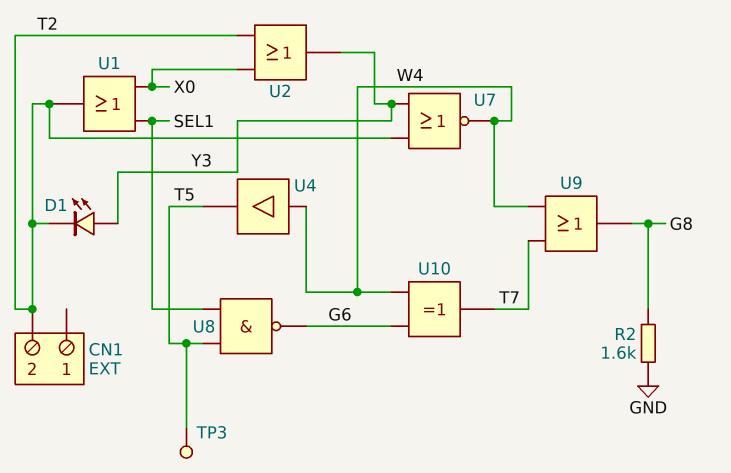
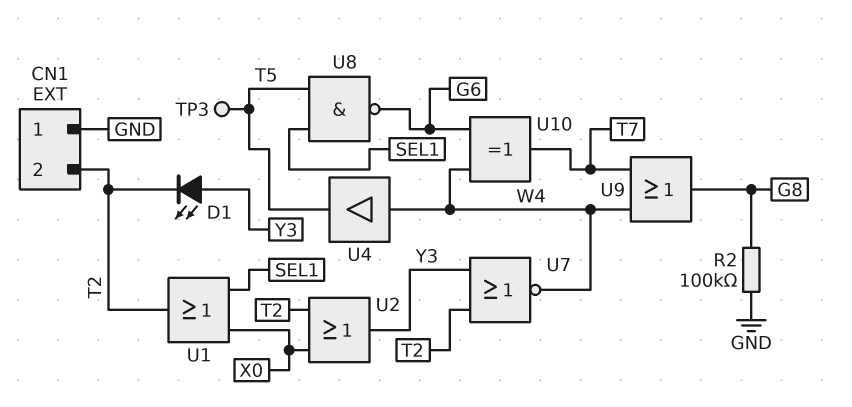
CN1 pin 1: none -> GND
R2: 1.6k (G8, GND) -> 100k (G8, GND)

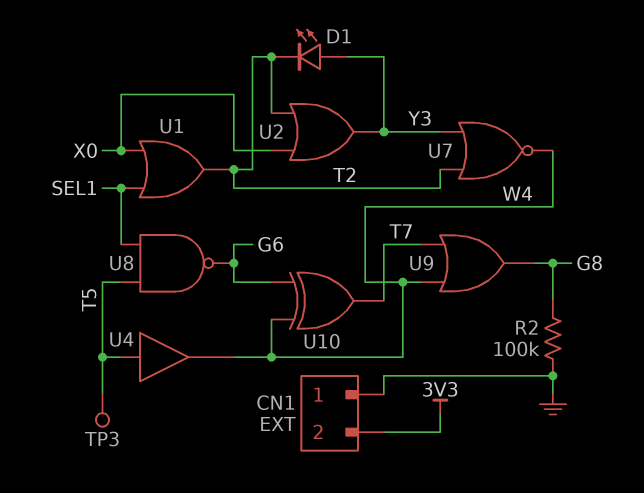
CN1 pin 2: T2 -> 3V3
U4: buffer (in W4, out T5) -> buffer (in T5, out W4)

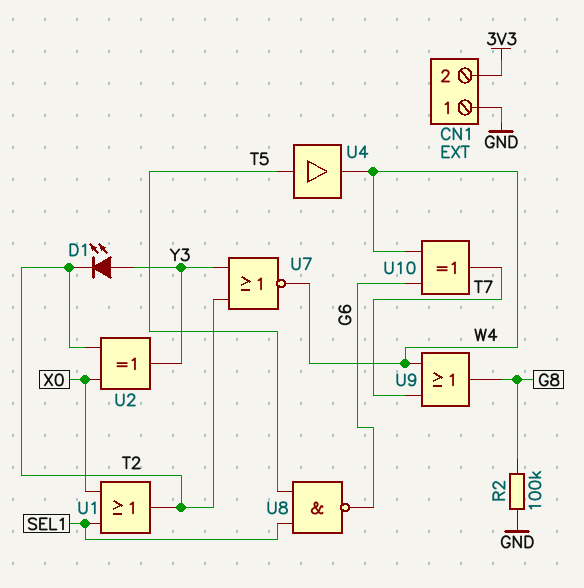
TP3: test point (T5) -> none
U2: OR (in T2, in X0, out Y3) -> XOR (in T2, in X0, out Y3)

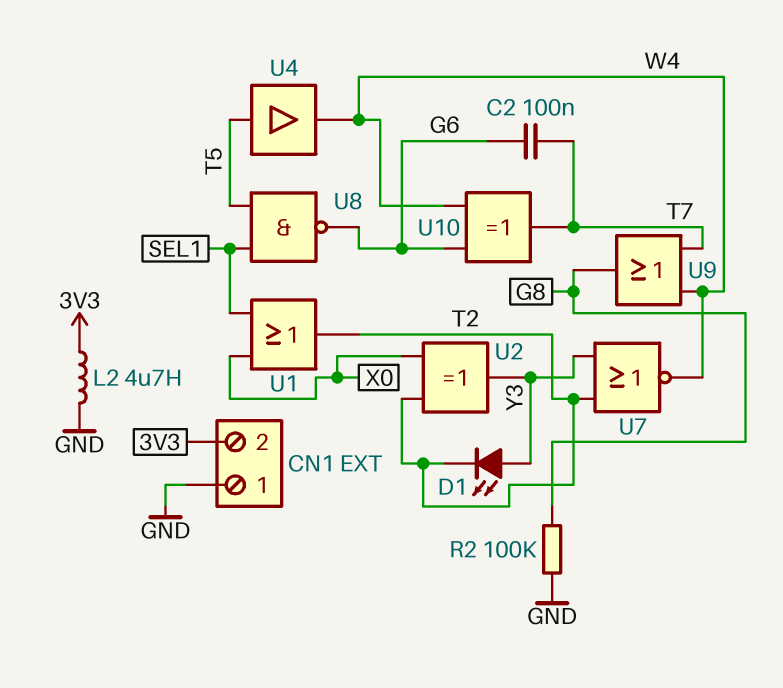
C2: none -> 100nF (G6, T7)
L2: none -> 4.7uH (3V3, GND)

